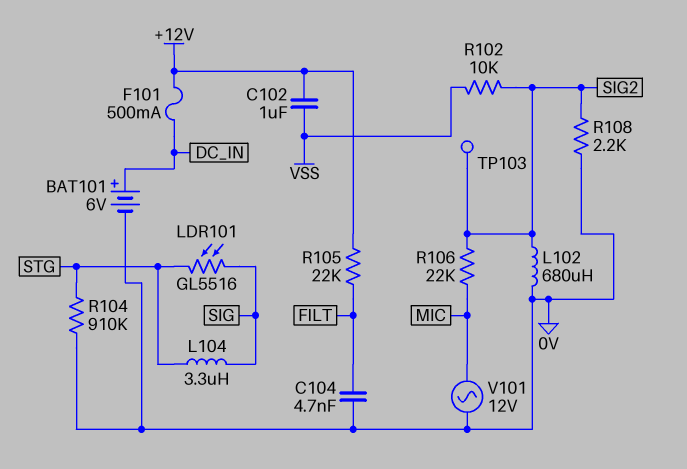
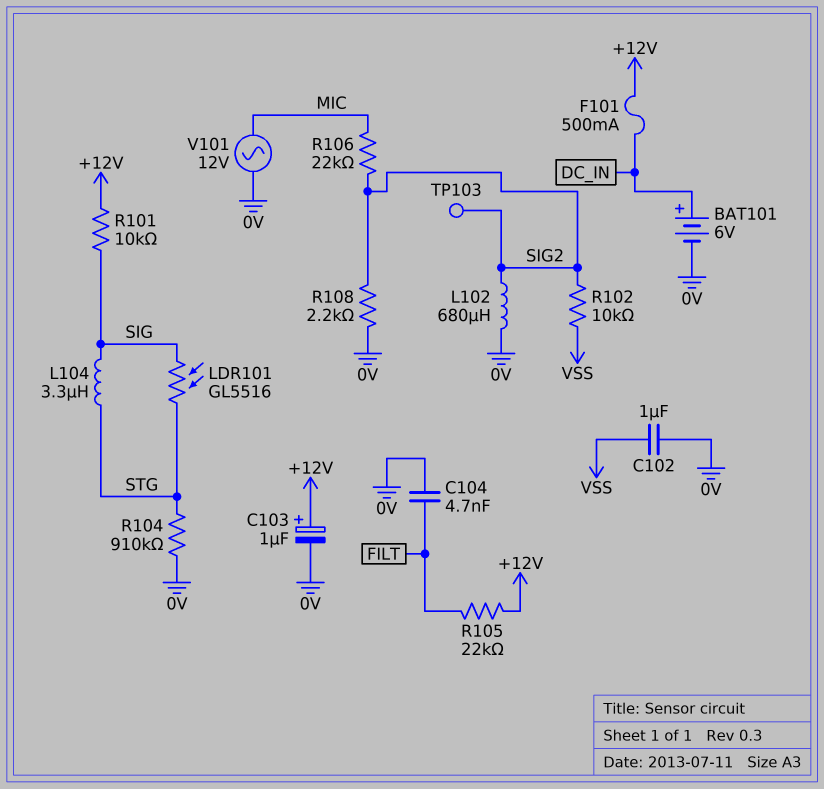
C102: 1uF (+12V, VSS) -> 1uF (0V, VSS)
C103: none -> 1uF (plus +12V, minus 0V)
R101: none -> 10k (+12V, SIG)

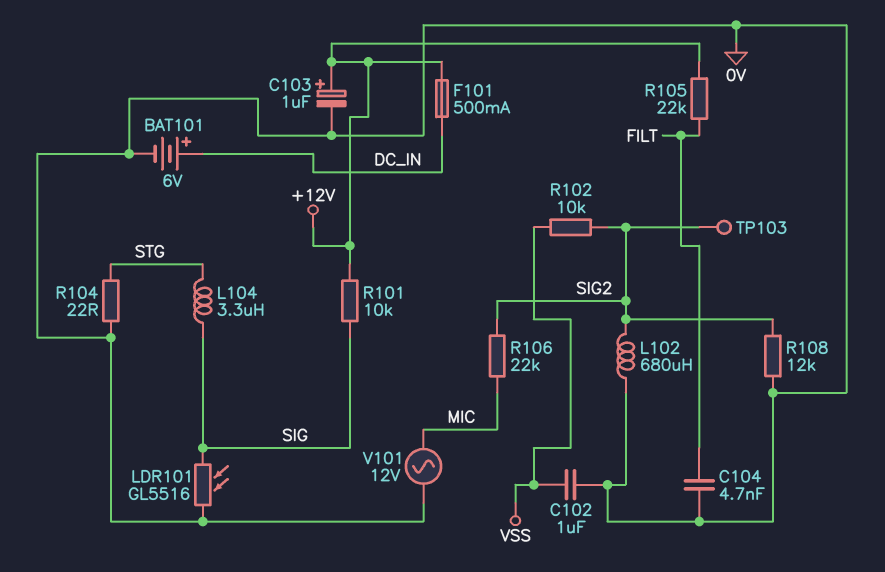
LDR101: GL5516 (SIG, STG) -> GL5516 (0V, SIG)
R104: 910k (0V, STG) -> 22 (0V, STG)
R108: 2.2k (0V, SIG2) -> 12k (0V, SIG2)

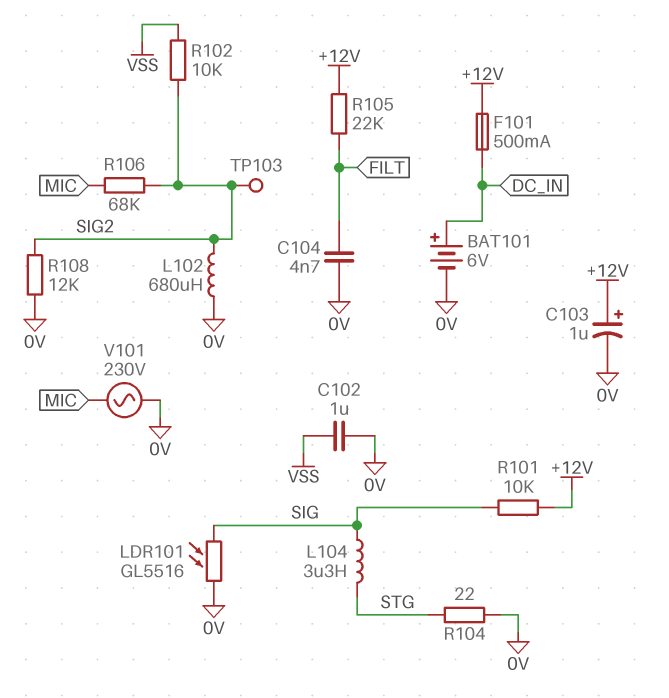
R106: 22k (MIC, SIG2) -> 68k (MIC, SIG2)
V101: AC 12V (0V, MIC) -> AC 230V (0V, MIC)

